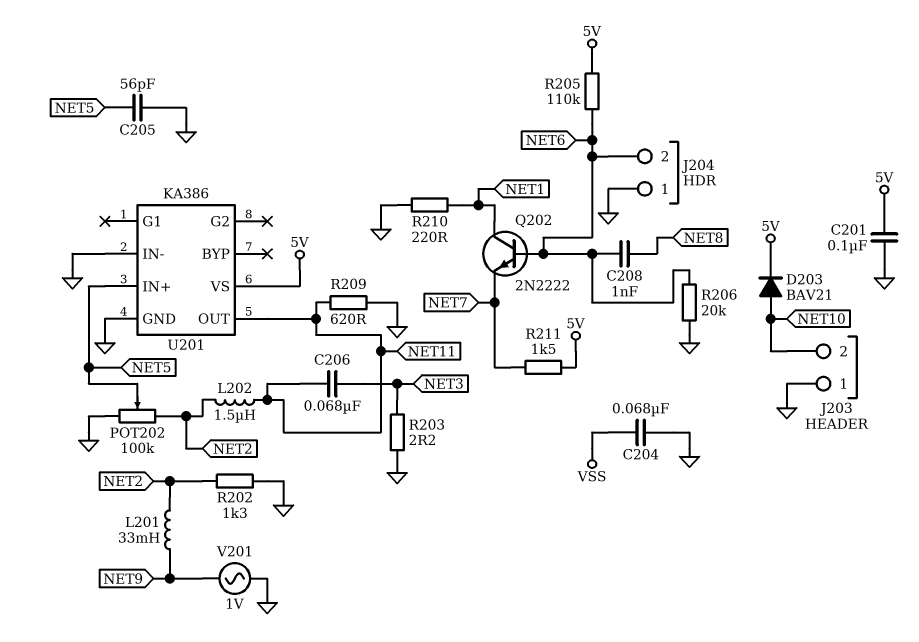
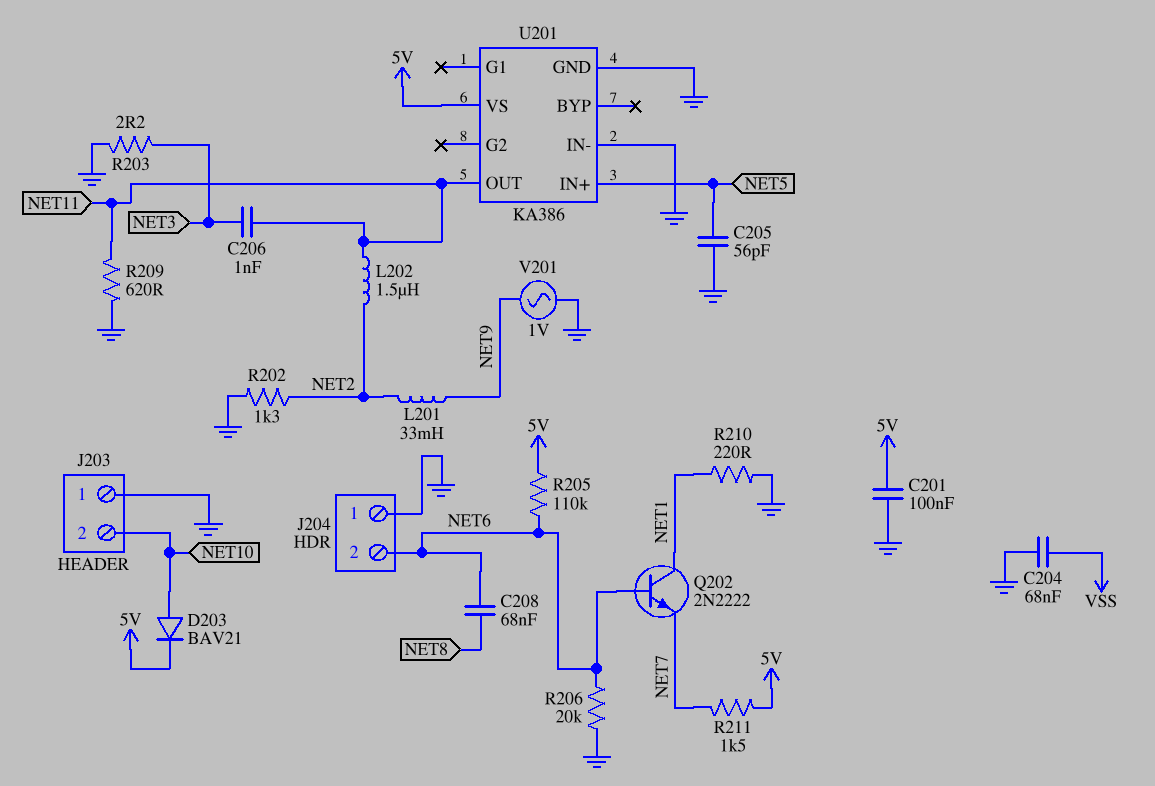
C206: 68nF (NET3, NET11) -> 1nF (NET3, NET11)
C208: 1nF (NET6, NET8) -> 68nF (NET6, NET8)
POT202: 100k (GND, NET2, wiper NET5) -> none

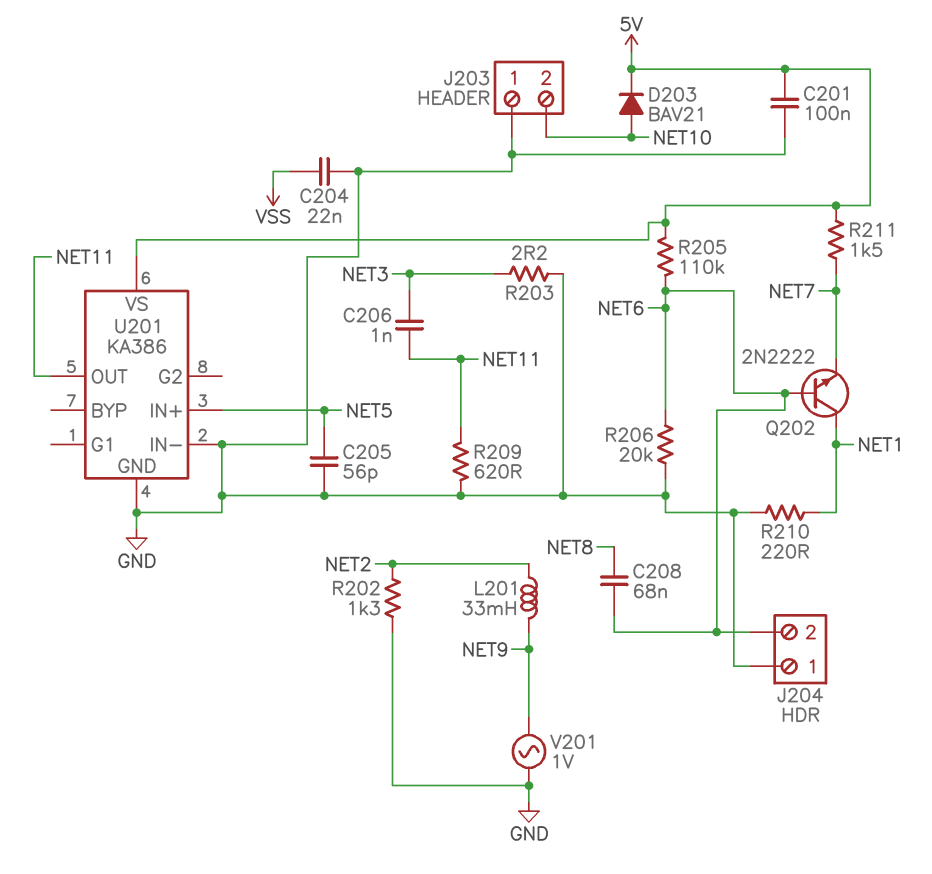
C204: 68nF (GND, VSS) -> 22nF (GND, VSS)
L202: 1.5uH (NET2, NET11) -> none

